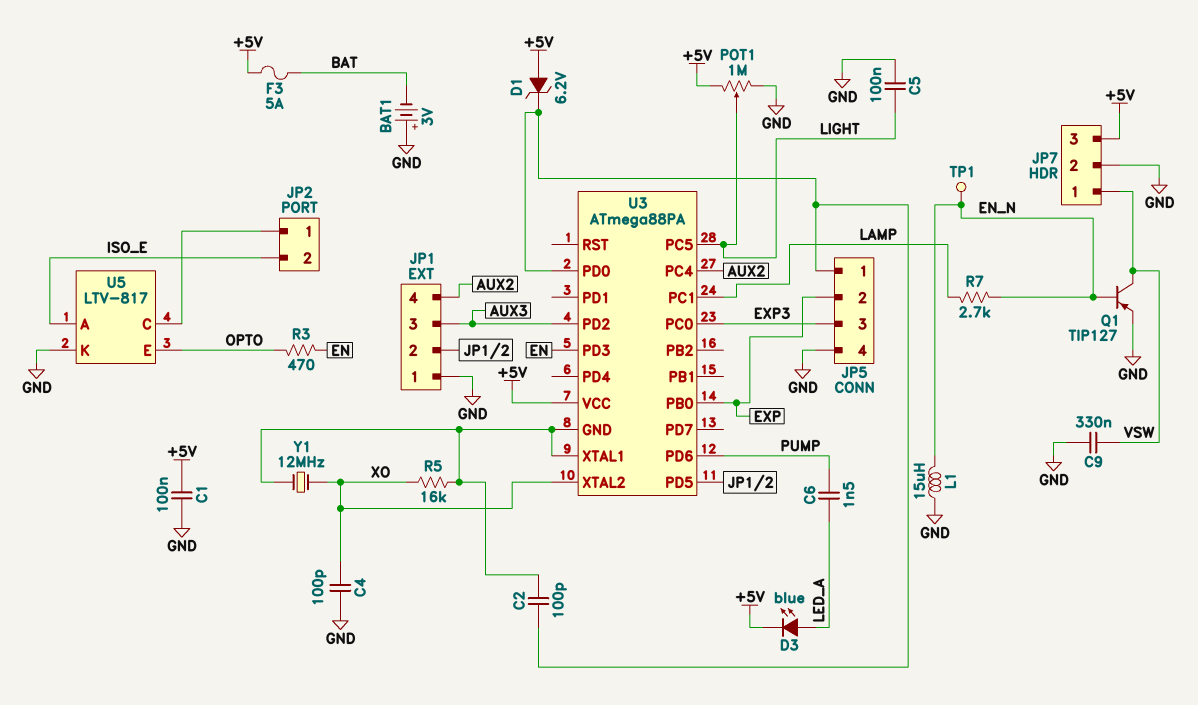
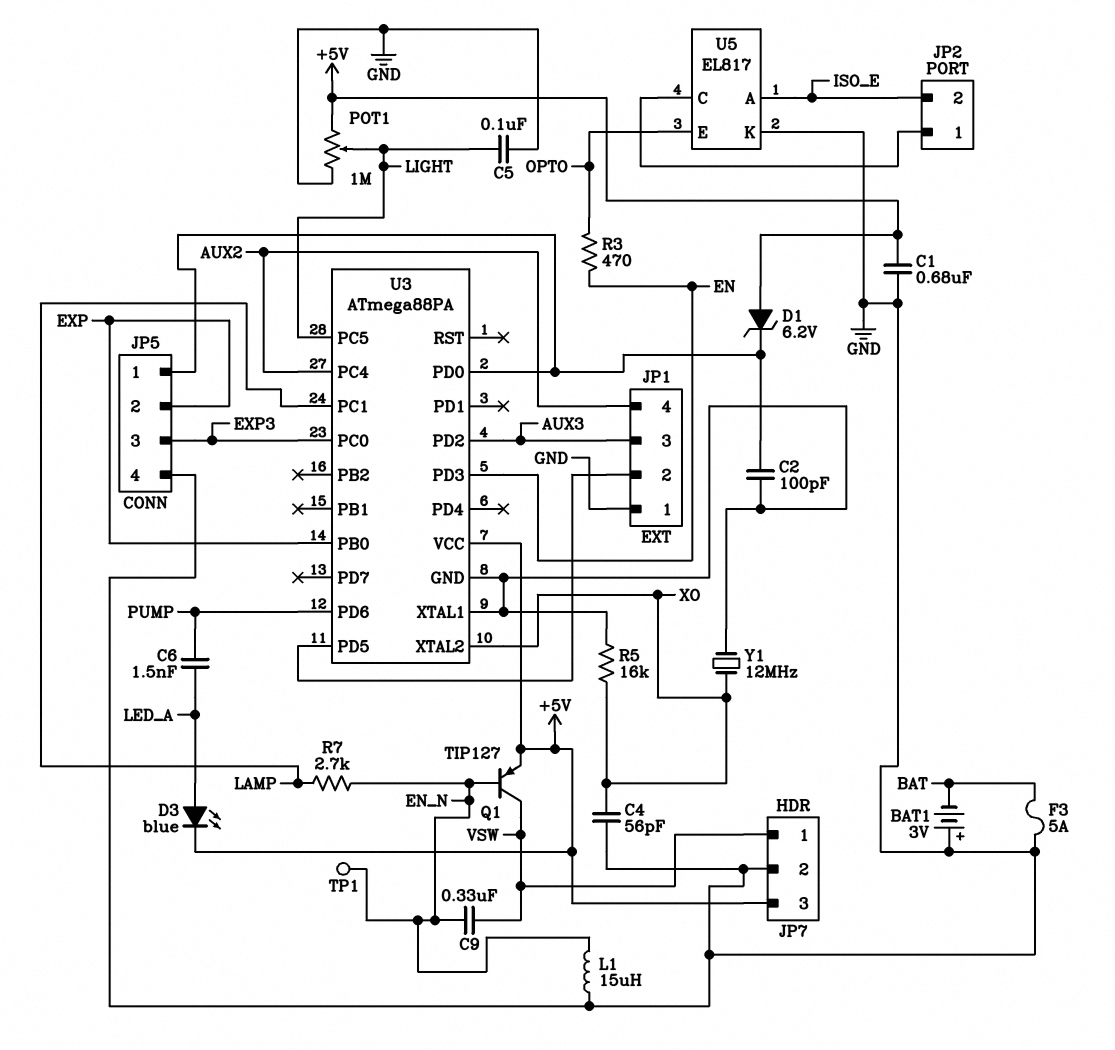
C1: 100nF (+5V, GND) -> 680nF (+5V, GND)
C4: 100pF (GND, XO) -> 56pF (GND, XO)
C9: 330nF (GND, VSW) -> 330nF (EN_N, VSW)
F3: 5A (+5V, BAT) -> 5A (BAT, GND)
Q1: PNP TIP127 (B EN_N, C VSW, E GND) -> PNP TIP127 (B EN_N, C VSW, E +5V)
U5: LTV-817 -> EL817

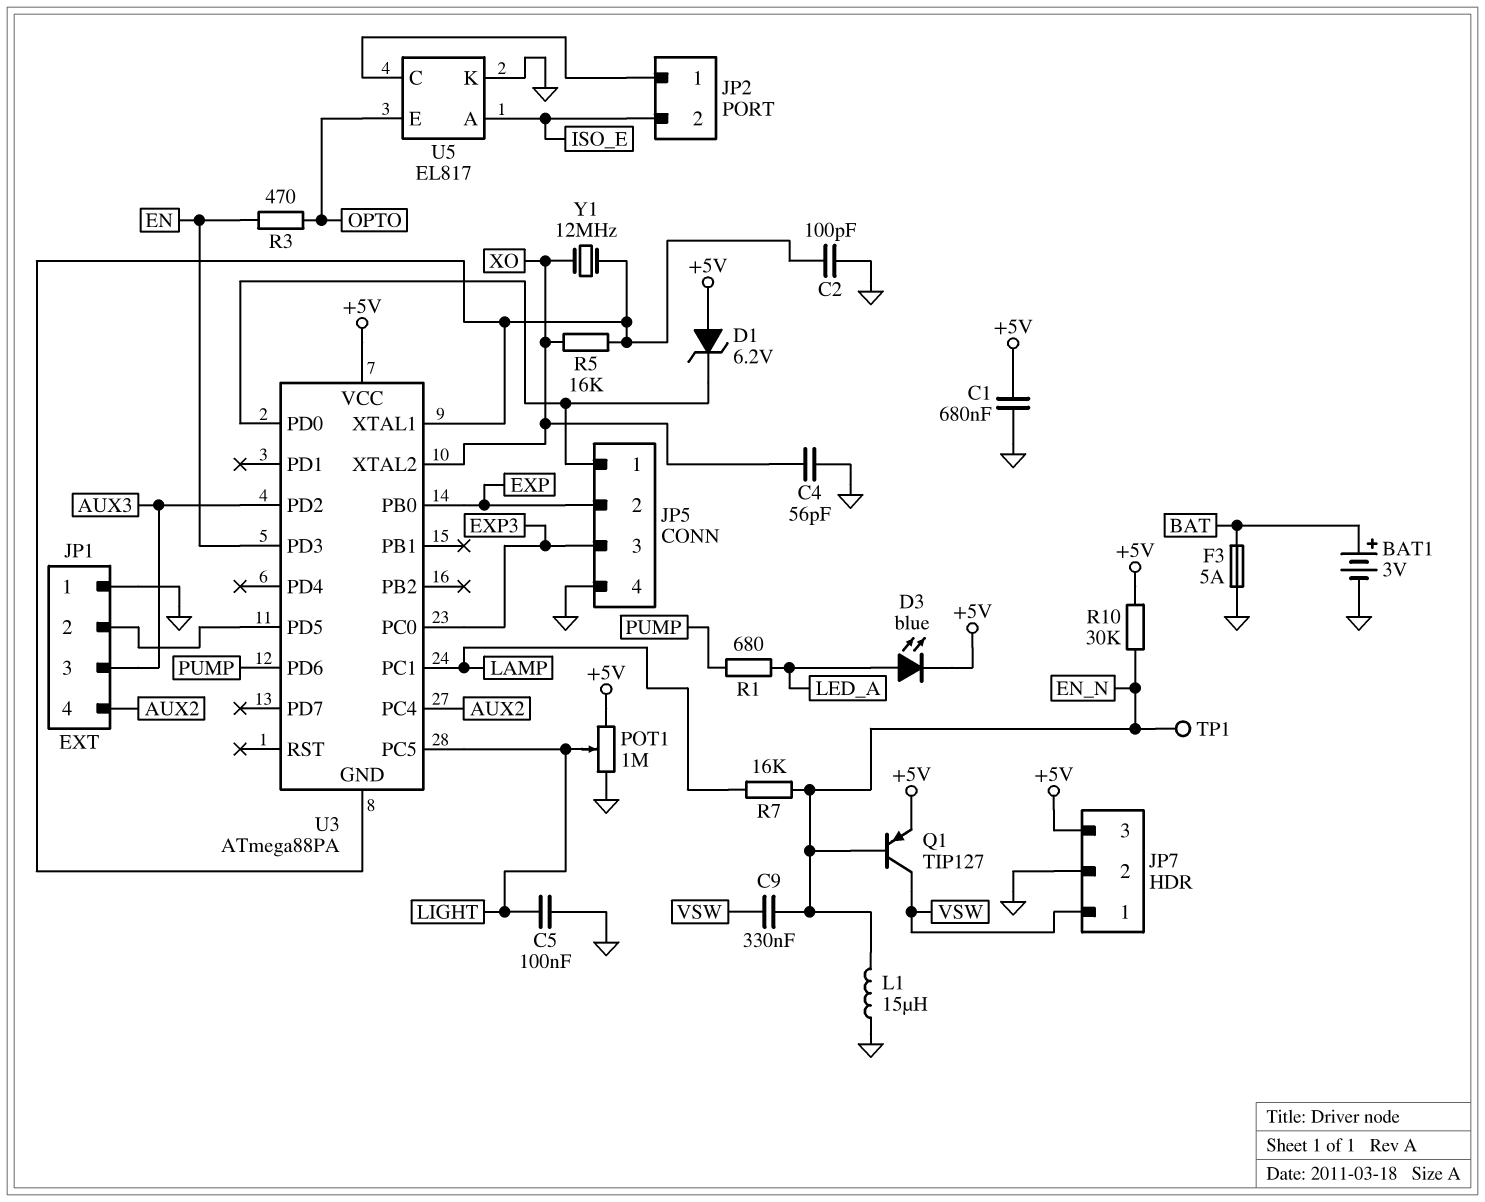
BAT1: 3V (plus GND, minus BAT) -> 3V (plus BAT, minus GND)
C2: 100pF (JP5/1, U3/GND) -> 100pF (GND, U3/GND)
C6: 1.5nF (LED_A, PUMP) -> none
R1: none -> 680 (LED_A, PUMP)
R7: 2.7k (EN_N, LAMP) -> 16k (EN_N, LAMP)
R10: none -> 30k (+5V, EN_N)

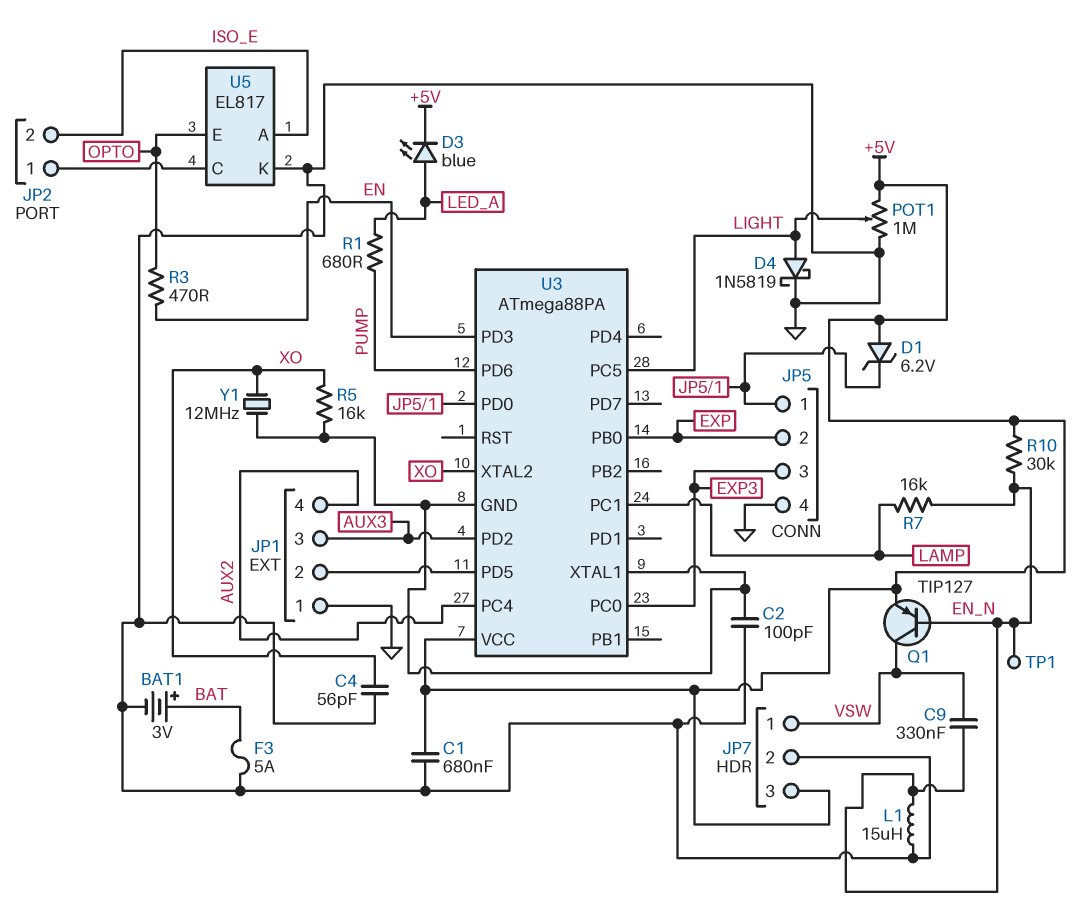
C5: 100nF (GND, LIGHT) -> none
D4: none -> schottky 1N5819 (A LIGHT, K GND)

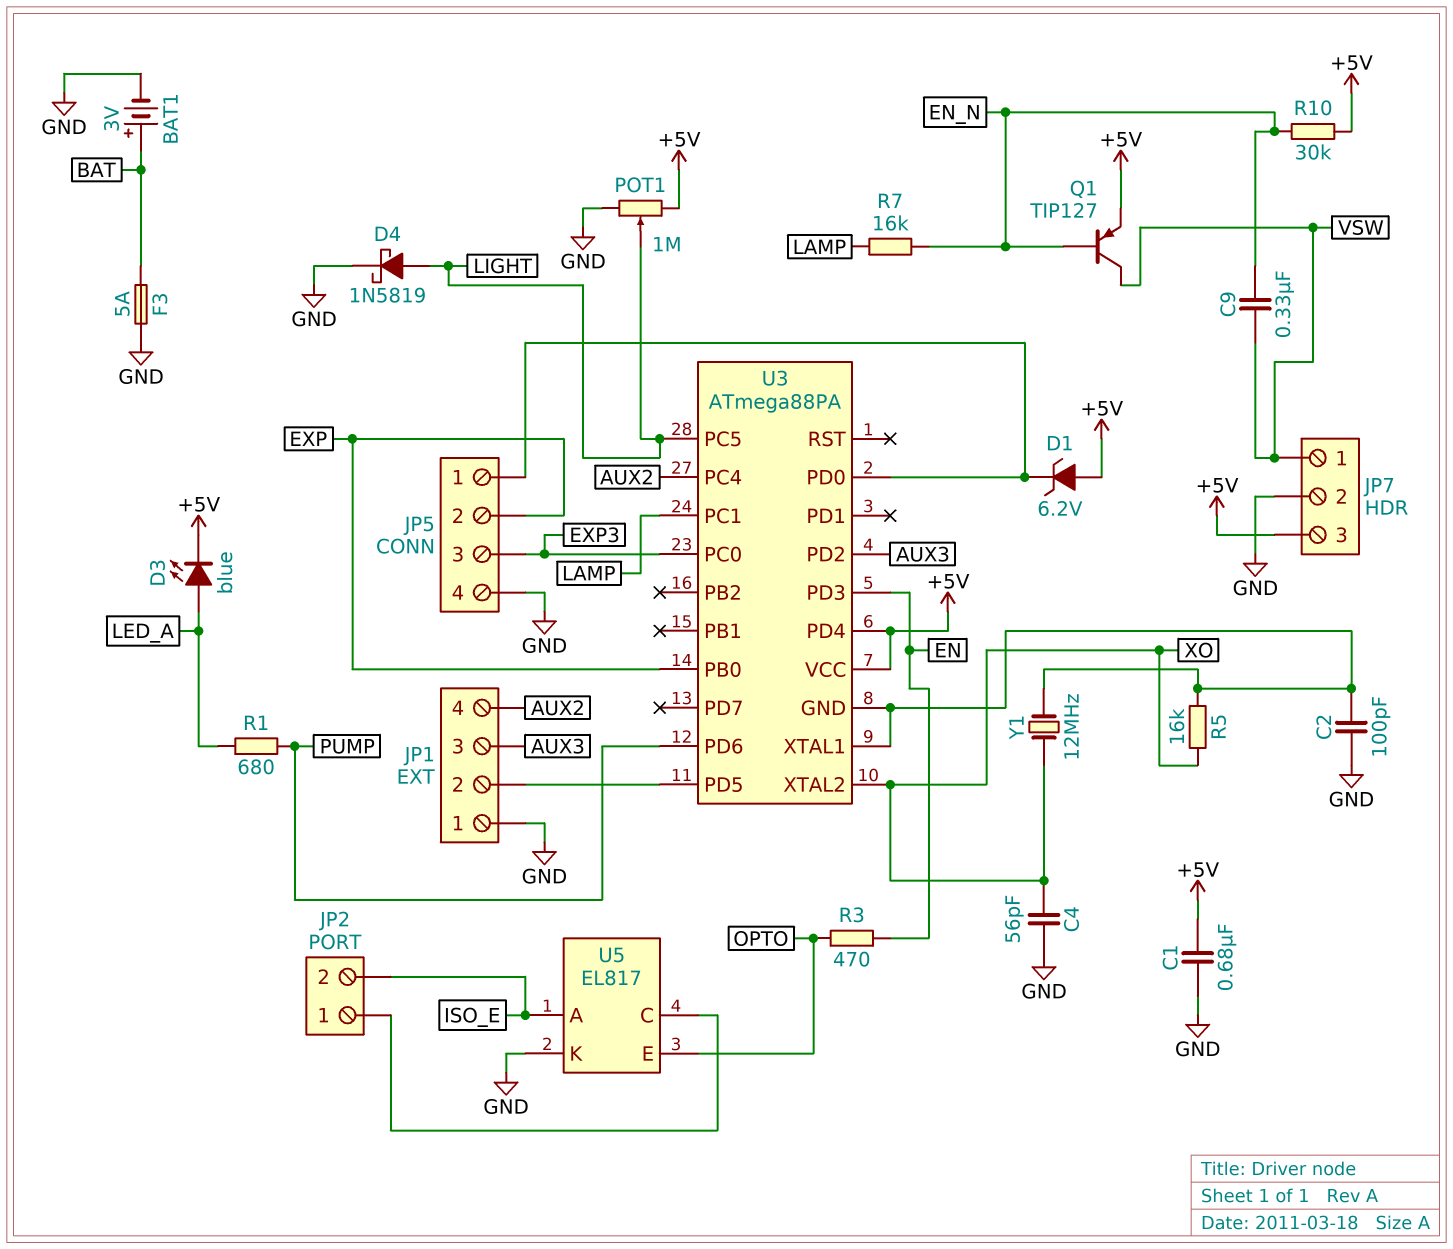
L1: 15uH (EN_N, GND) -> none
TP1: test point (EN_N) -> none
U3 pin PD4: none -> +5V

